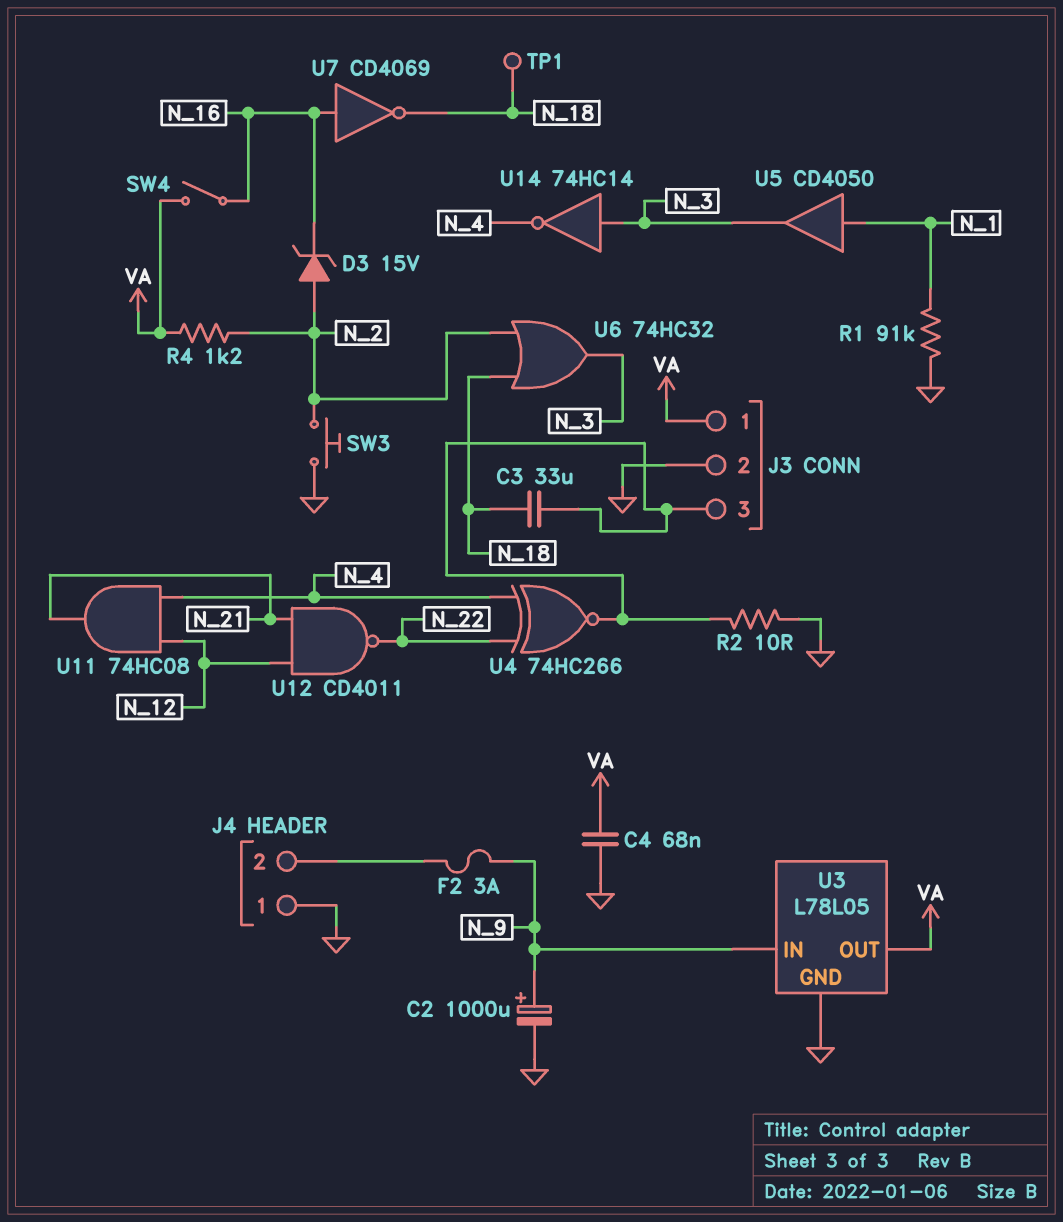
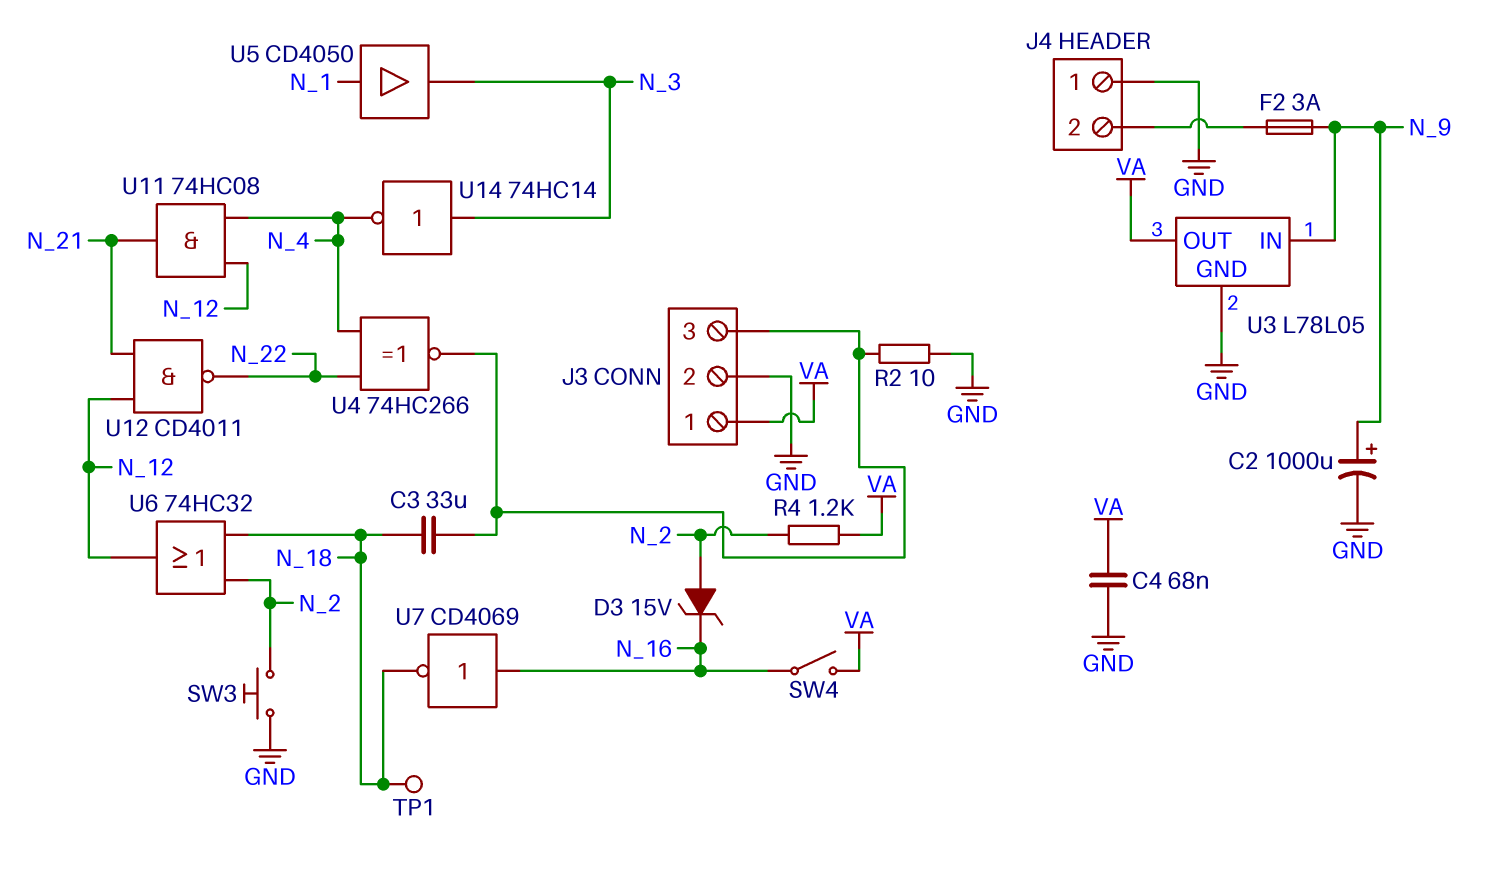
R1: 91k (GND, N_1) -> none
U6: OR 74HC32 (in N_2, in N_18, out N_3) -> OR 74HC32 (in N_2, in N_18, out N_12)

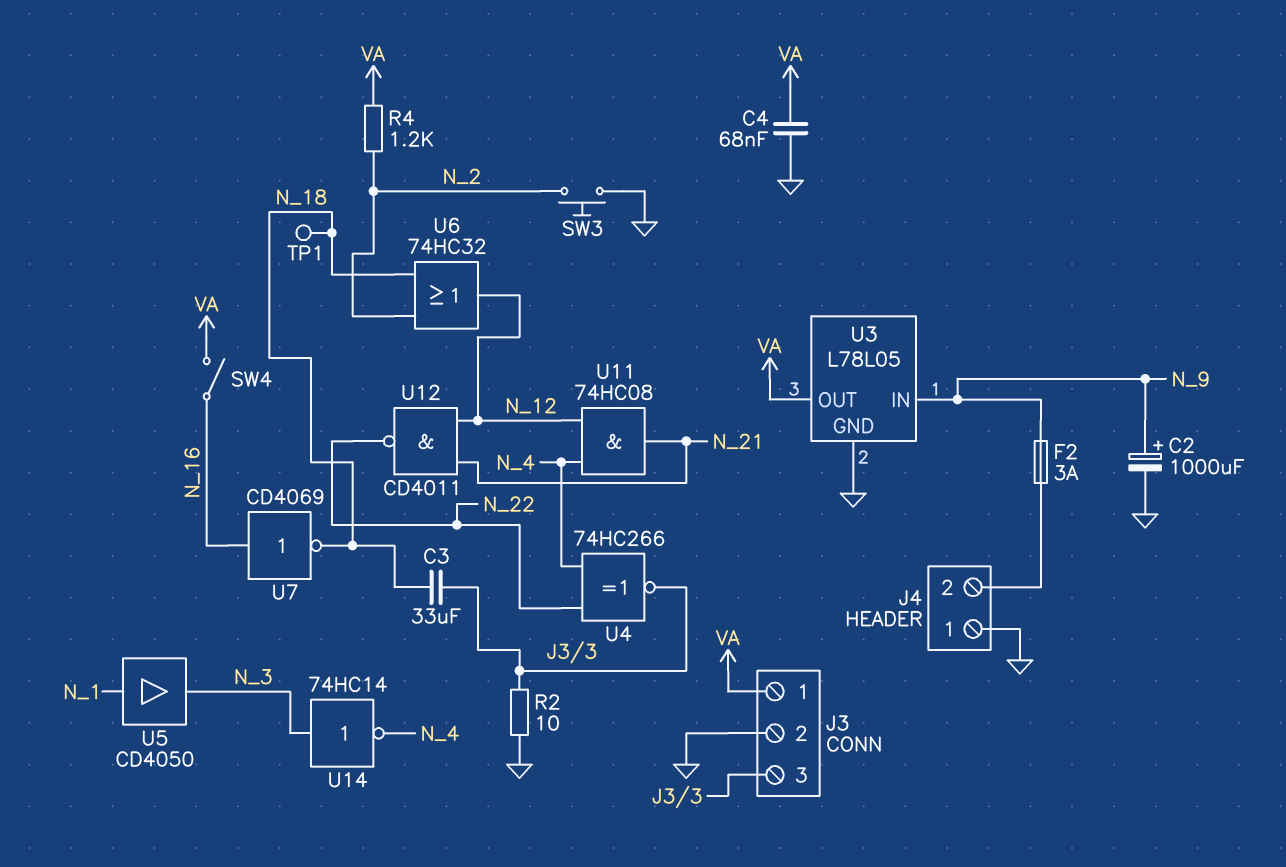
D3: zener 15V (A N_2, K N_16) -> none

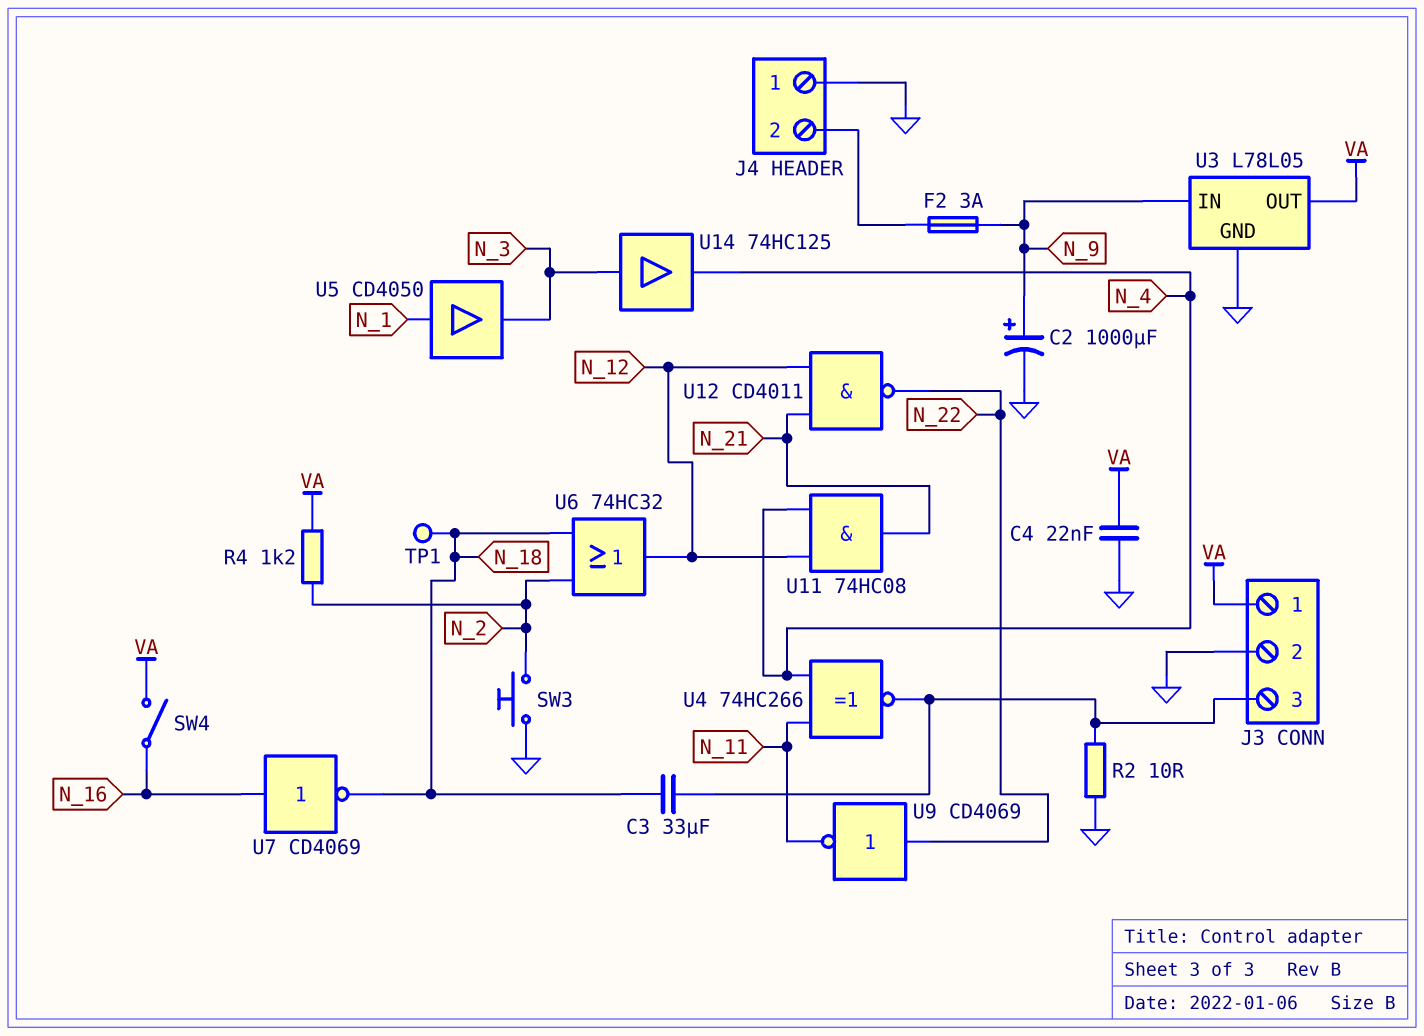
C4: 68nF (GND, VA) -> 22nF (GND, VA)
U4: XNOR 74HC266 (in N_4, in N_22, out J3/3) -> XNOR 74HC266 (in N_4, in N_11, out J3/3)
U9: none -> NOT CD4069 (in N_22, out N_11)
U14: NOT 74HC14 (in N_3, out N_4) -> buffer 74HC125 (in N_3, out N_4)

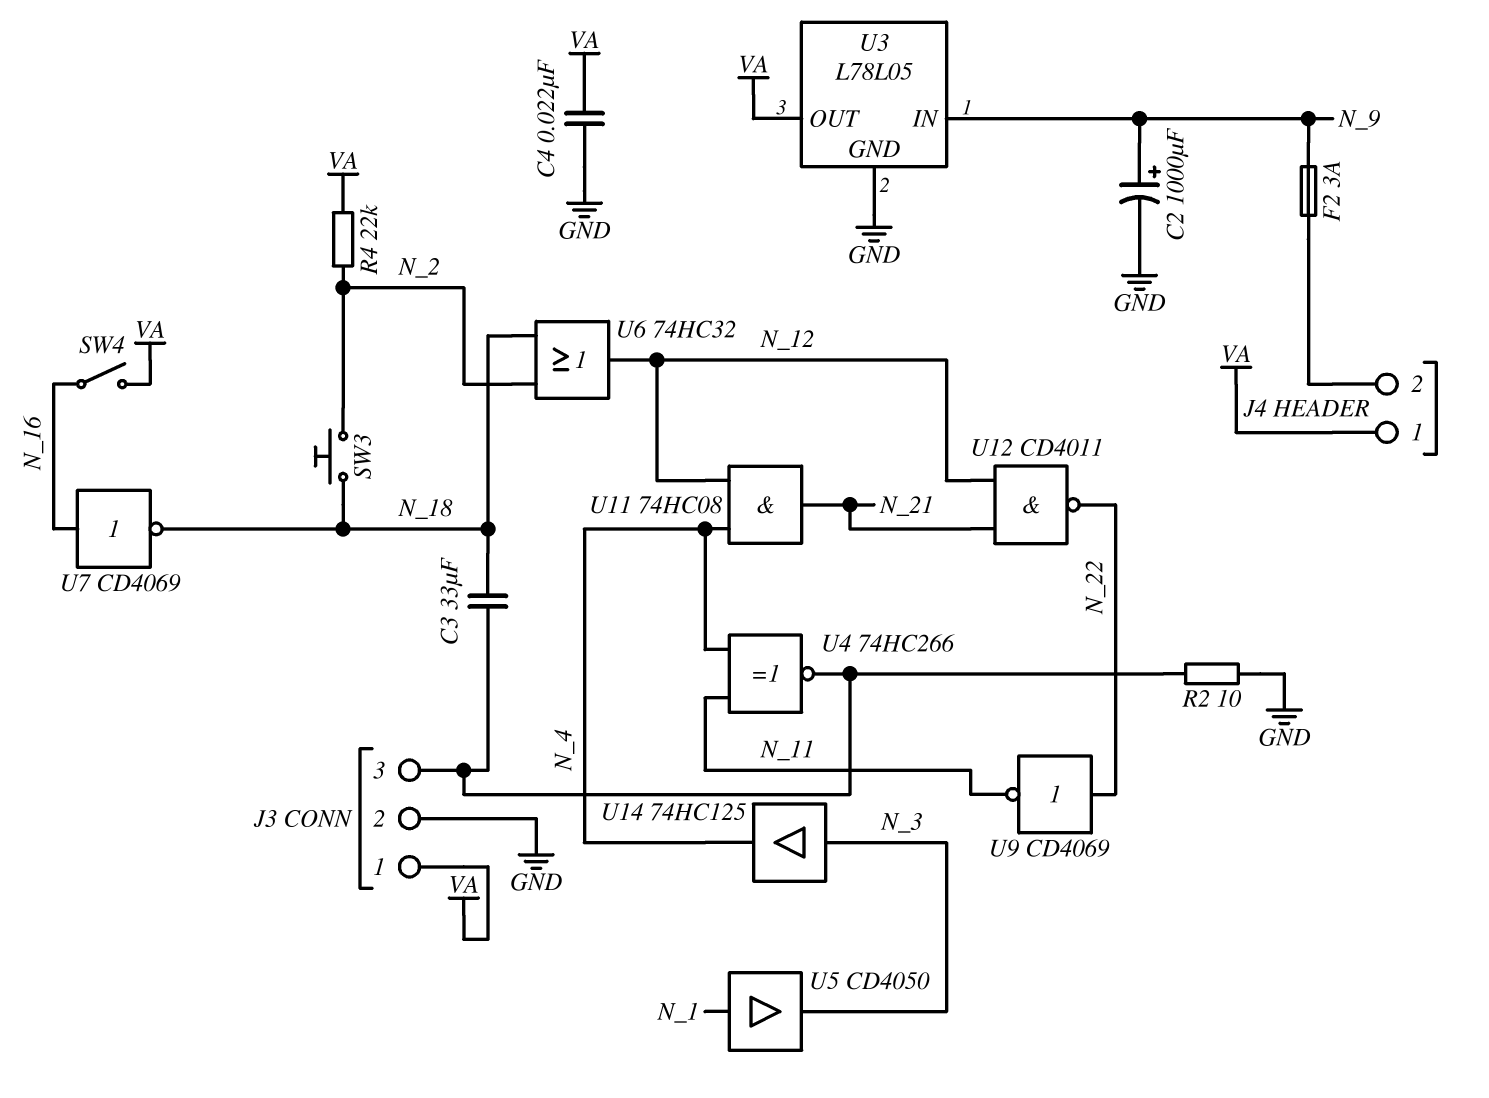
J4 pin 1: GND -> VA
R4: 1.2k (N_2, VA) -> 22k (N_2, VA)
SW3: button (GND, N_2) -> button (N_2, N_18)
TP1: test point (N_18) -> none

